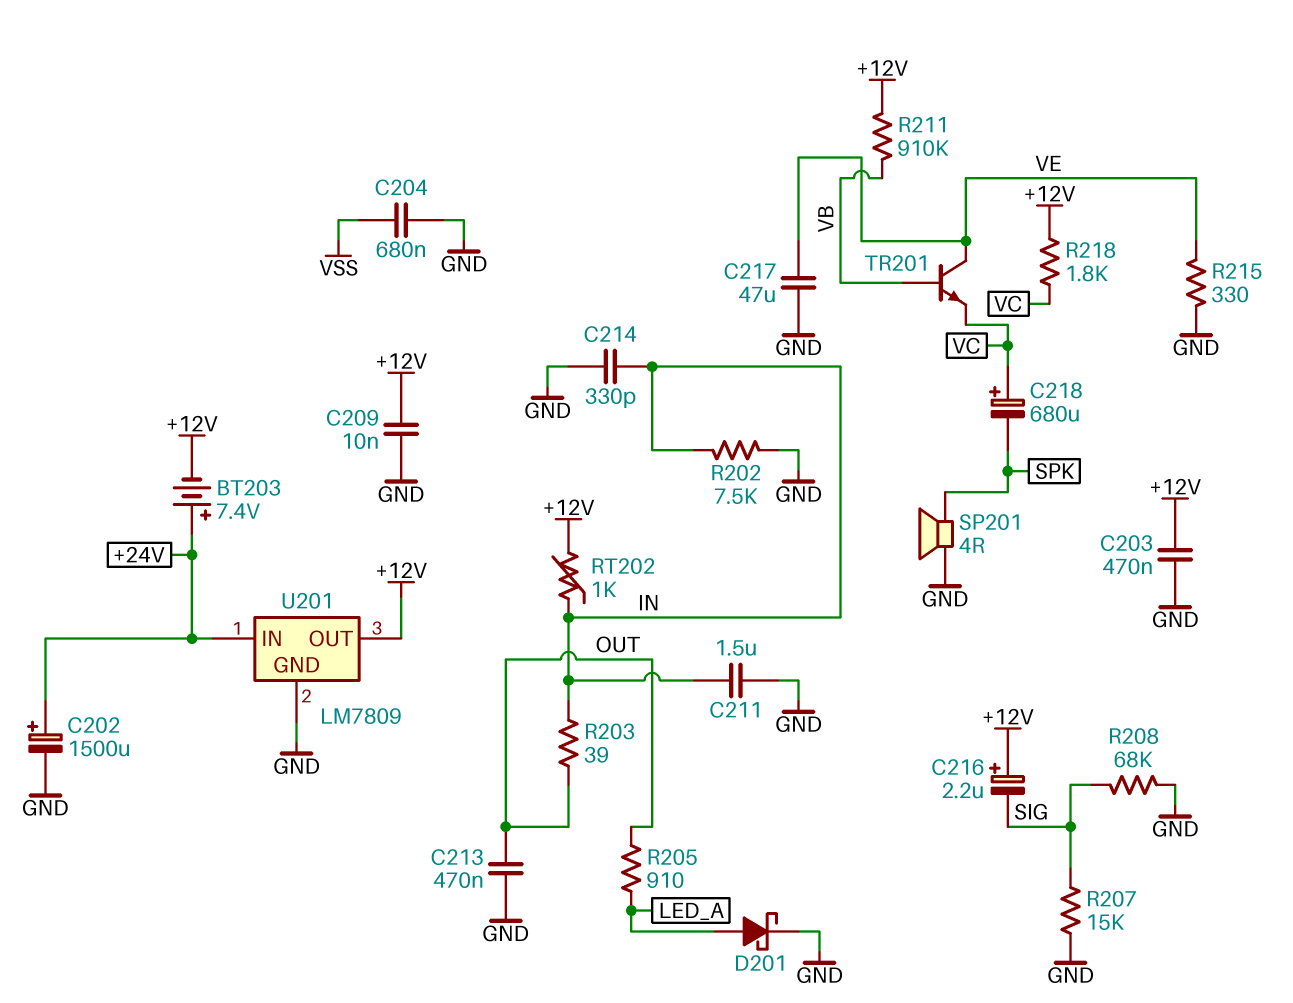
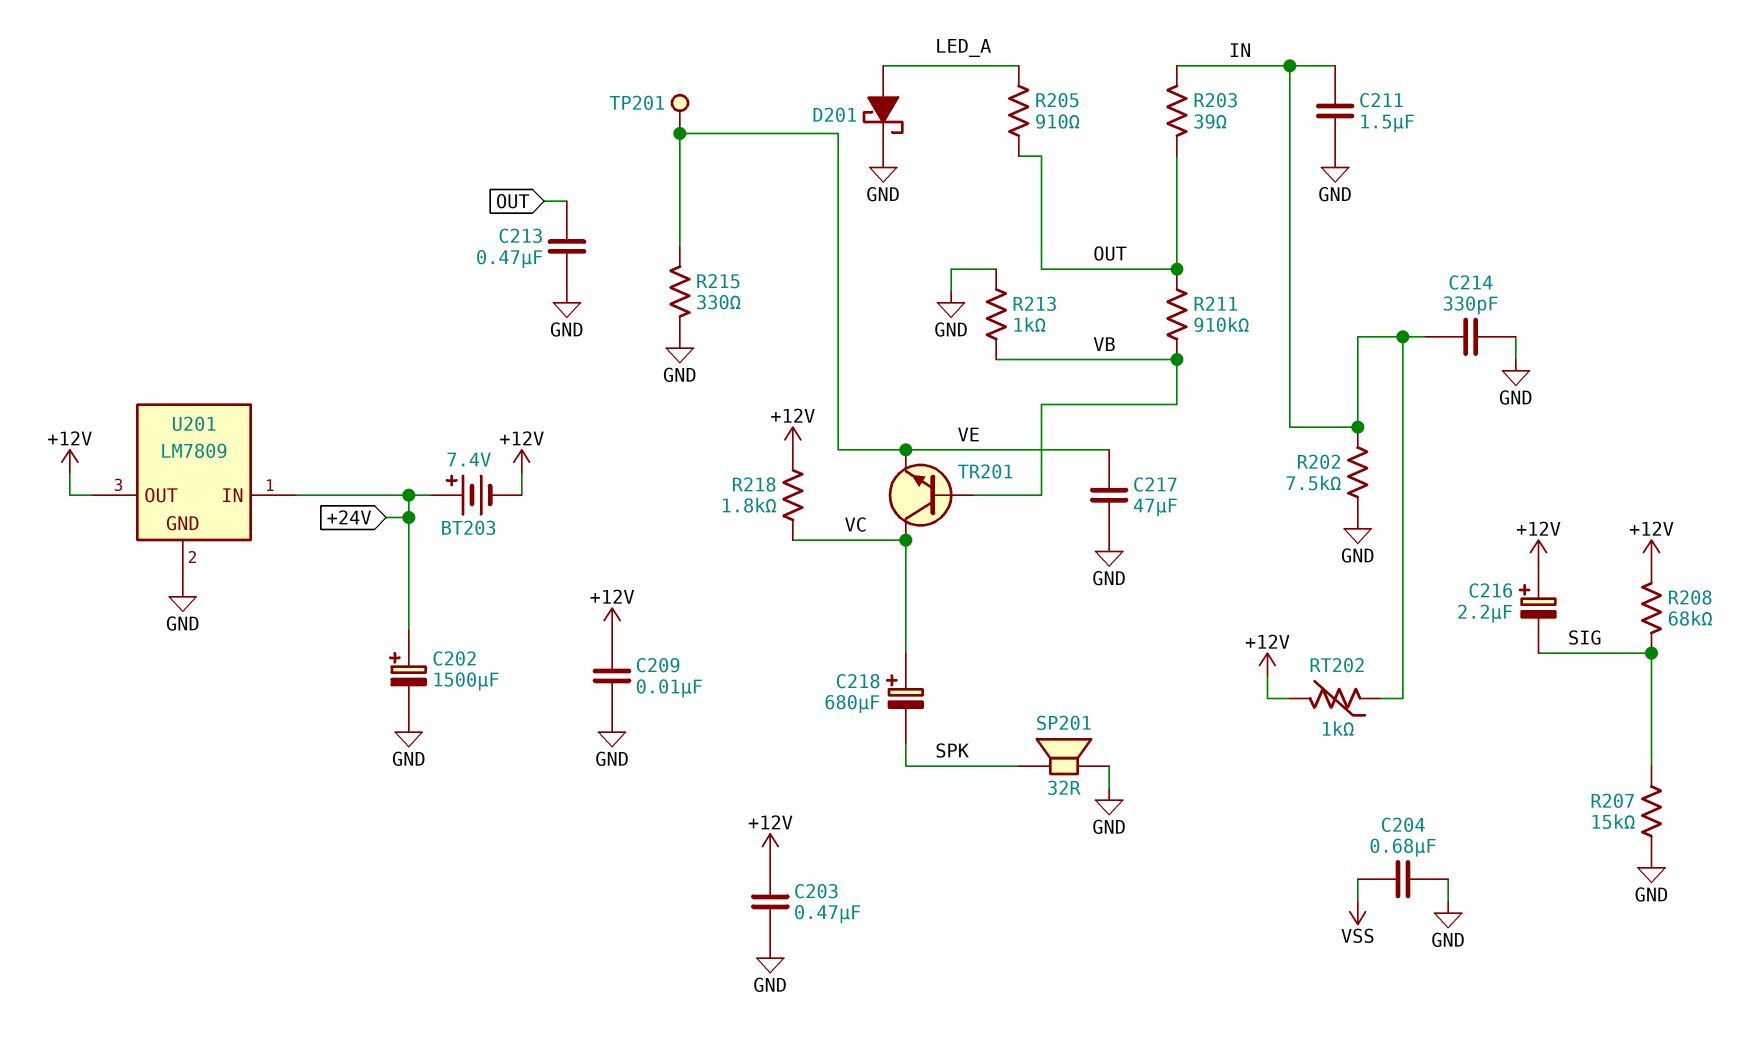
R208: 68k (GND, SIG) -> 68k (+12V, SIG)
R211: 910k (+12V, VB) -> 910k (OUT, VB)
R213: none -> 1k (GND, VB)
SP201: speaker 4R (GND, SPK) -> speaker 32R (GND, SPK)
TP201: none -> test point (VE)
TR201: NPN (B VB, C VE, E VC) -> NPN (B VB, C VC, E VE)

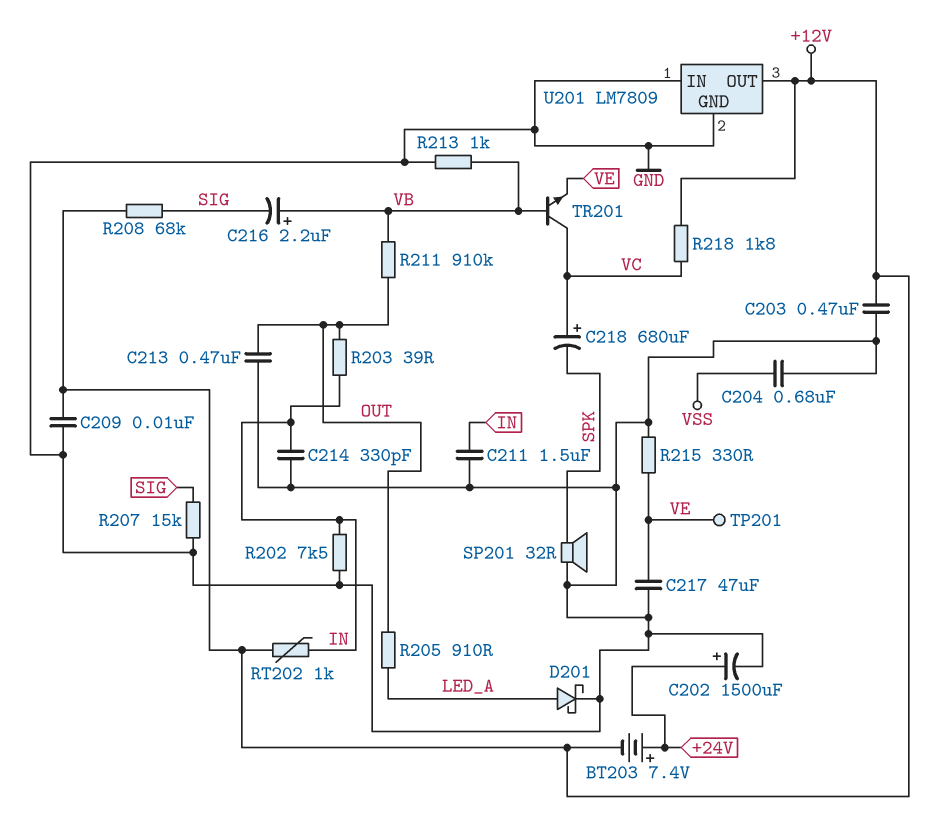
C216: 2.2uF (plus +12V, minus SIG) -> 2.2uF (plus VB, minus SIG)
U201 pin IN: +24V -> GND

